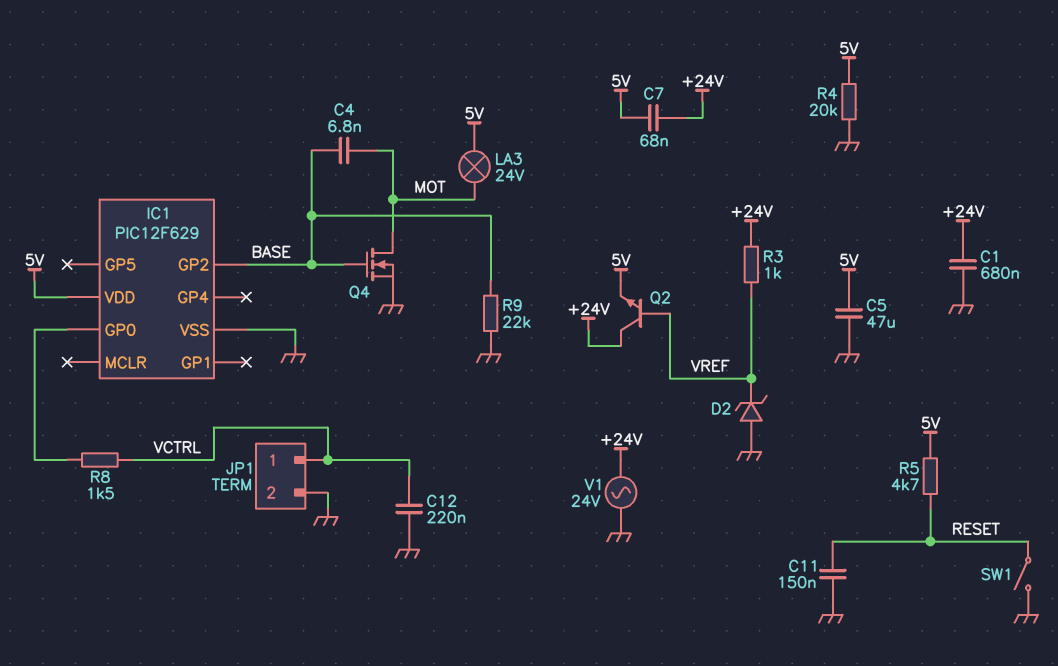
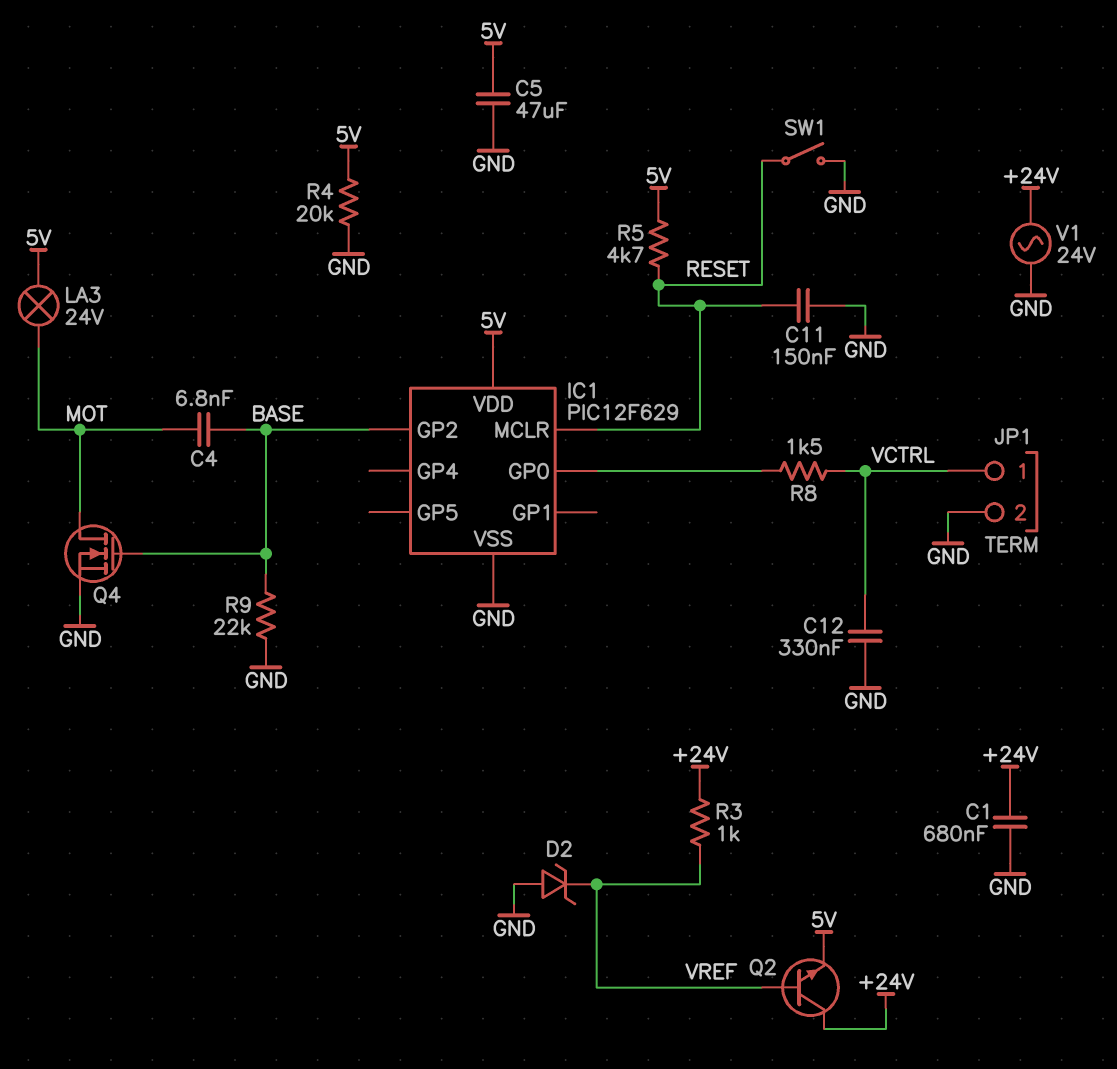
C7: 68nF (+24V, 5V) -> none
C12: 220nF (GND, VCTRL) -> 330nF (GND, VCTRL)
IC1 pin MCLR: none -> RESET

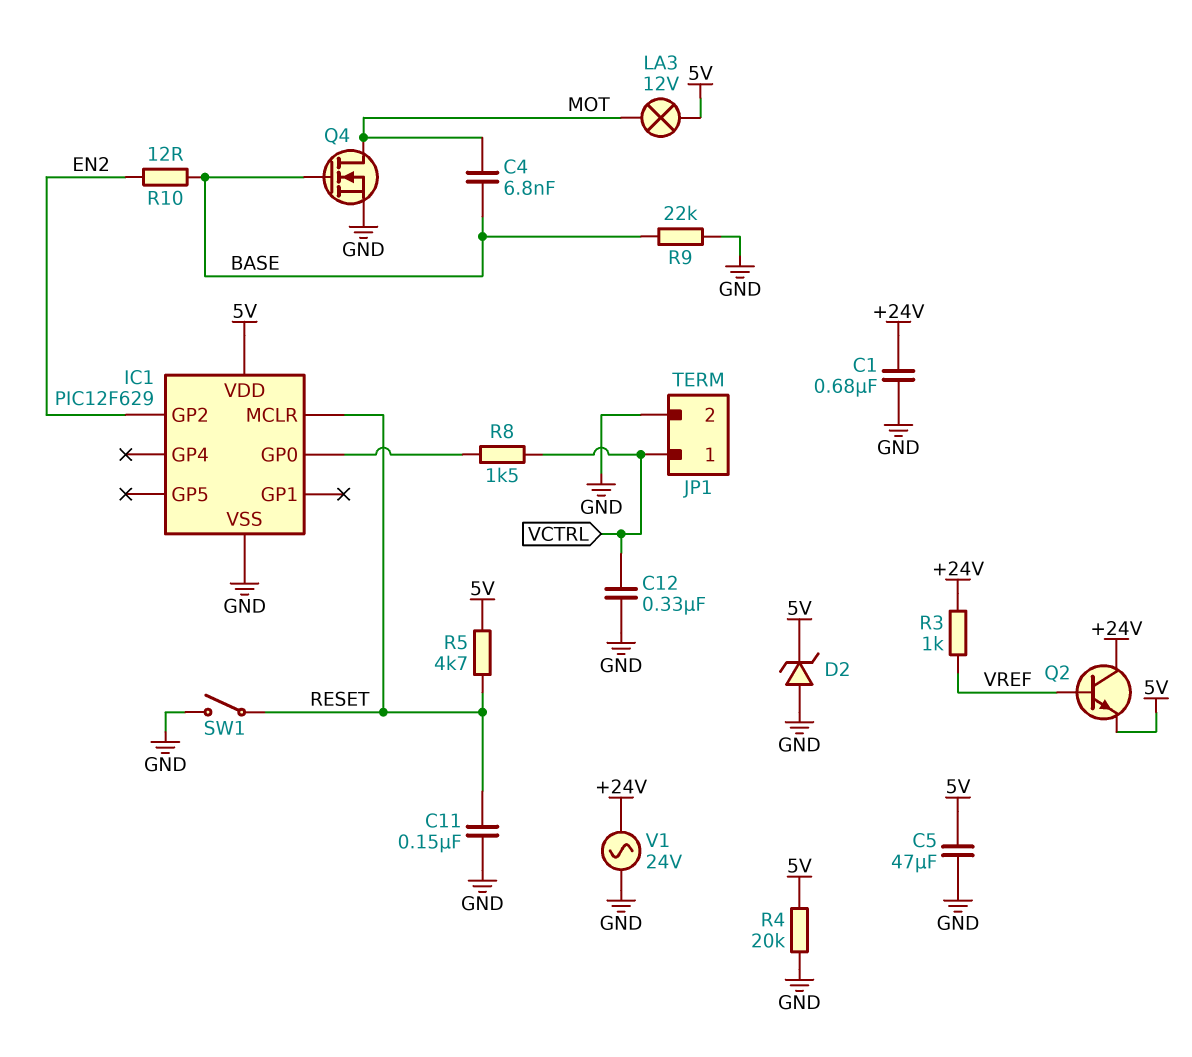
D2: zener (A GND, K VREF) -> zener (A GND, K 5V)
IC1 pin GP2: BASE -> EN2
LA3: lamp 24V (5V, MOT) -> lamp 12V (5V, MOT)
R10: none -> 12 (BASE, EN2)

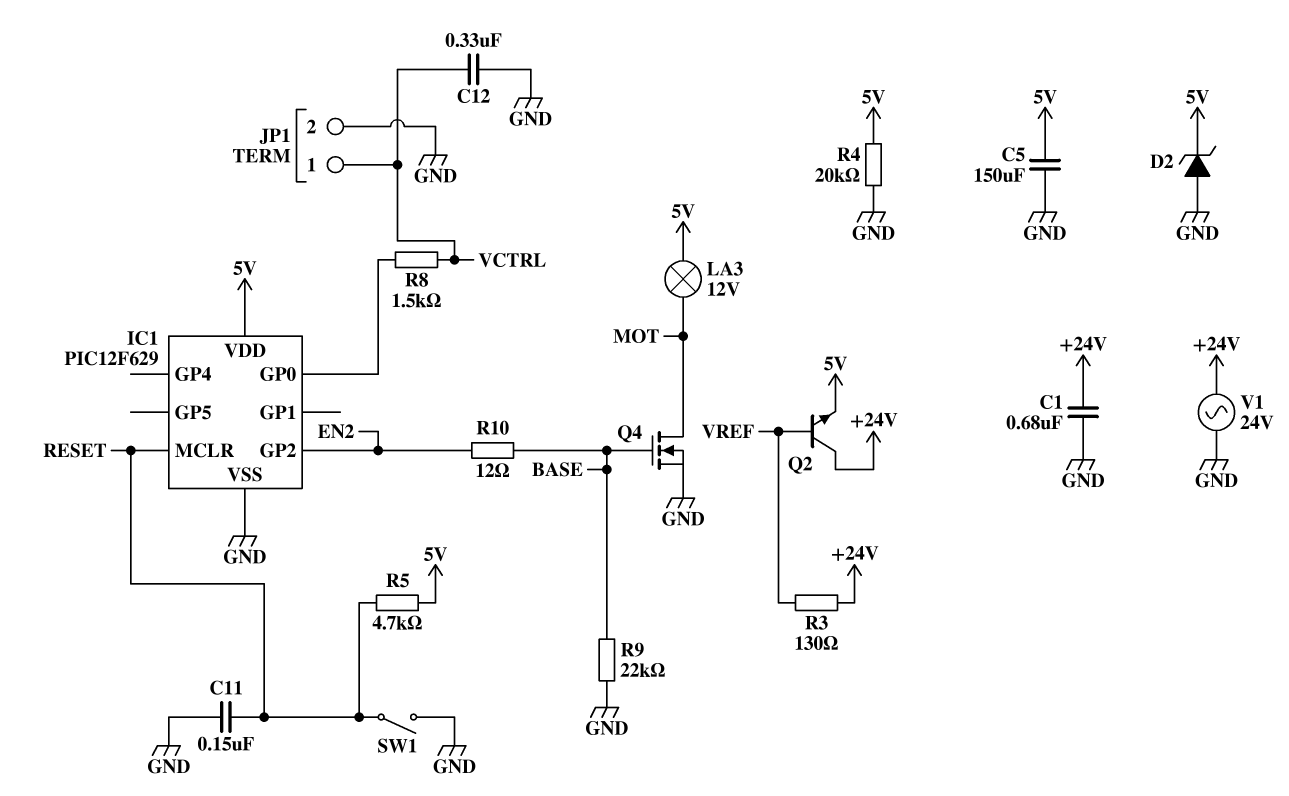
C4: 6.8nF (BASE, MOT) -> none
C5: 47uF (5V, GND) -> 150uF (5V, GND)
R3: 1k (+24V, VREF) -> 130 (+24V, VREF)

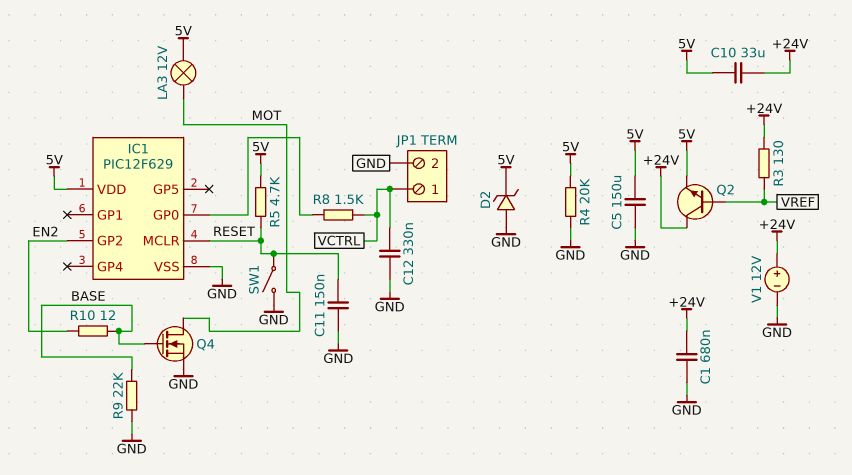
C10: none -> 33uF (+24V, 5V)
V1: AC 24V (+24V, GND) -> 12V (plus +24V, minus GND)

